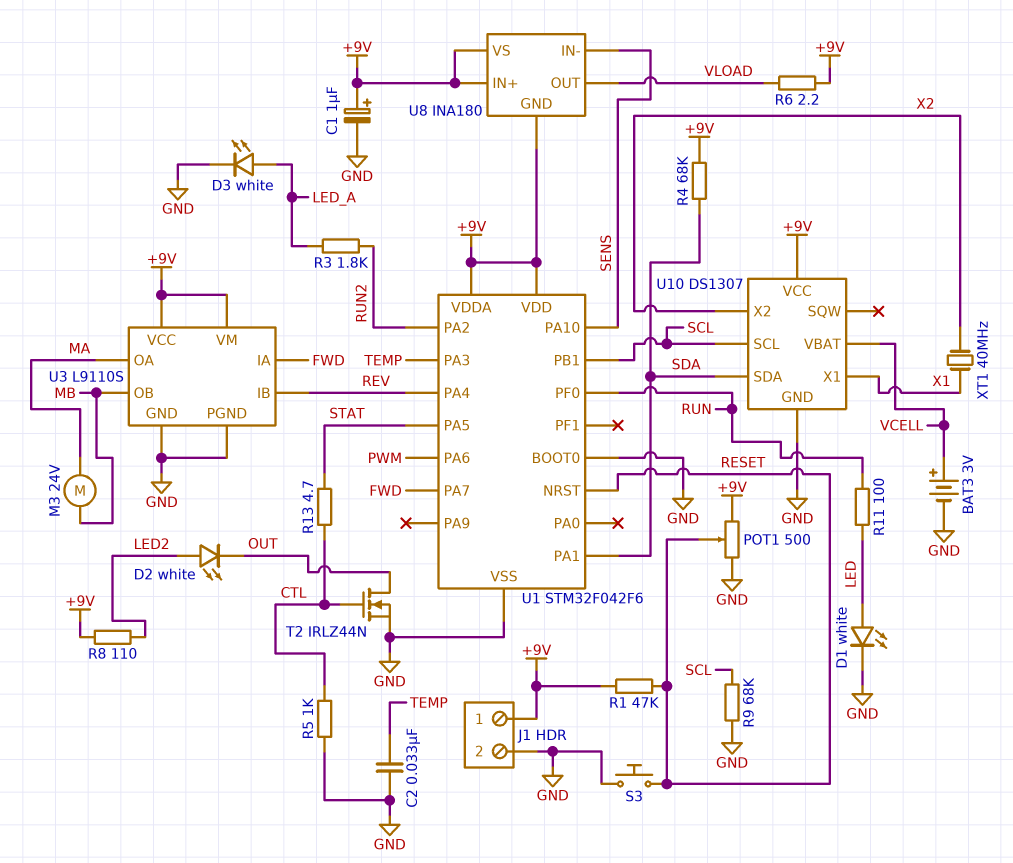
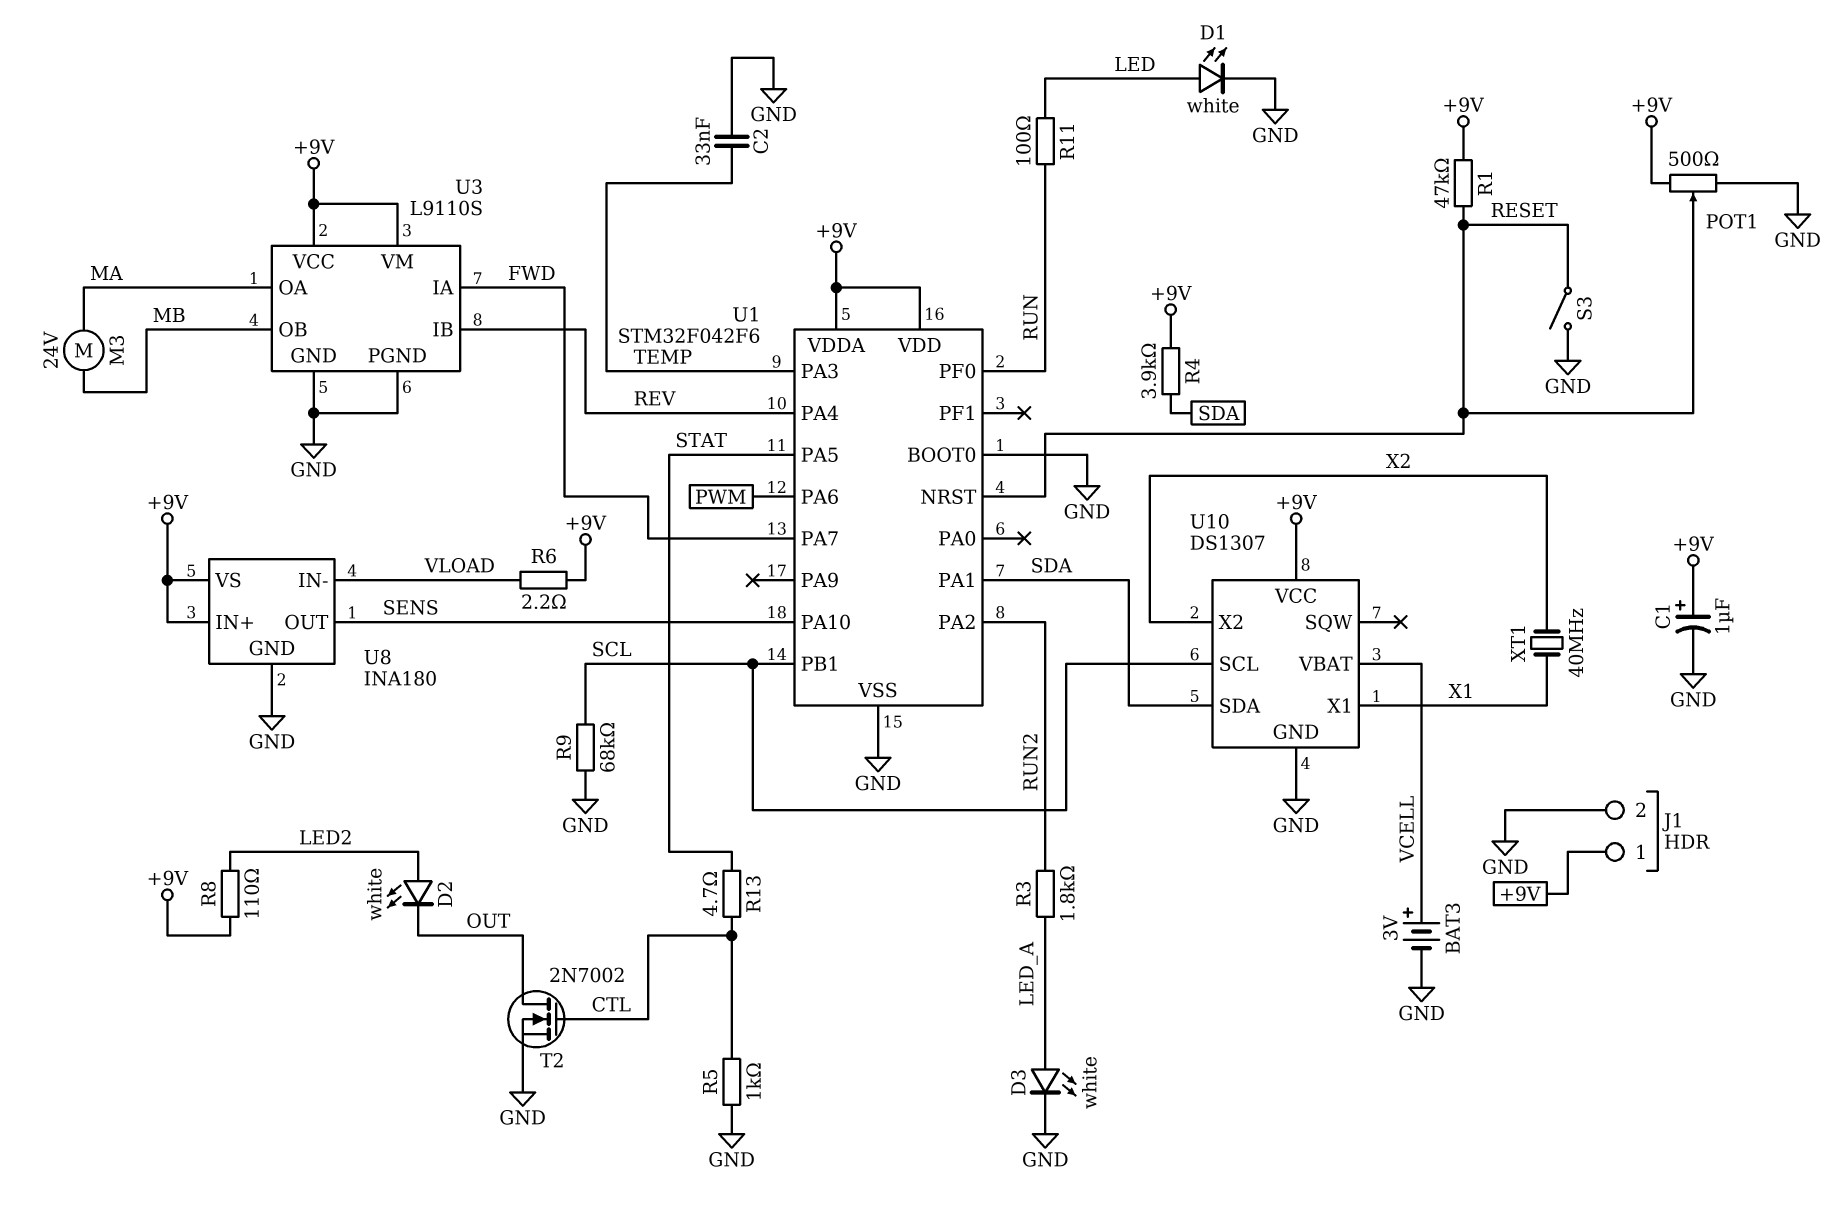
R4: 68k (+9V, SDA) -> 3.9k (+9V, SDA)
S3: button (GND, RESET) -> switch (GND, RESET)
T2: NMOS IRLZ44N (G CTL, D OUT, S GND) -> NMOS 2N7002 (G CTL, D OUT, S GND)
U8 pin GND: +9V -> GND
U8 pin IN-: SENS -> VLOAD
U8 pin OUT: VLOAD -> SENS

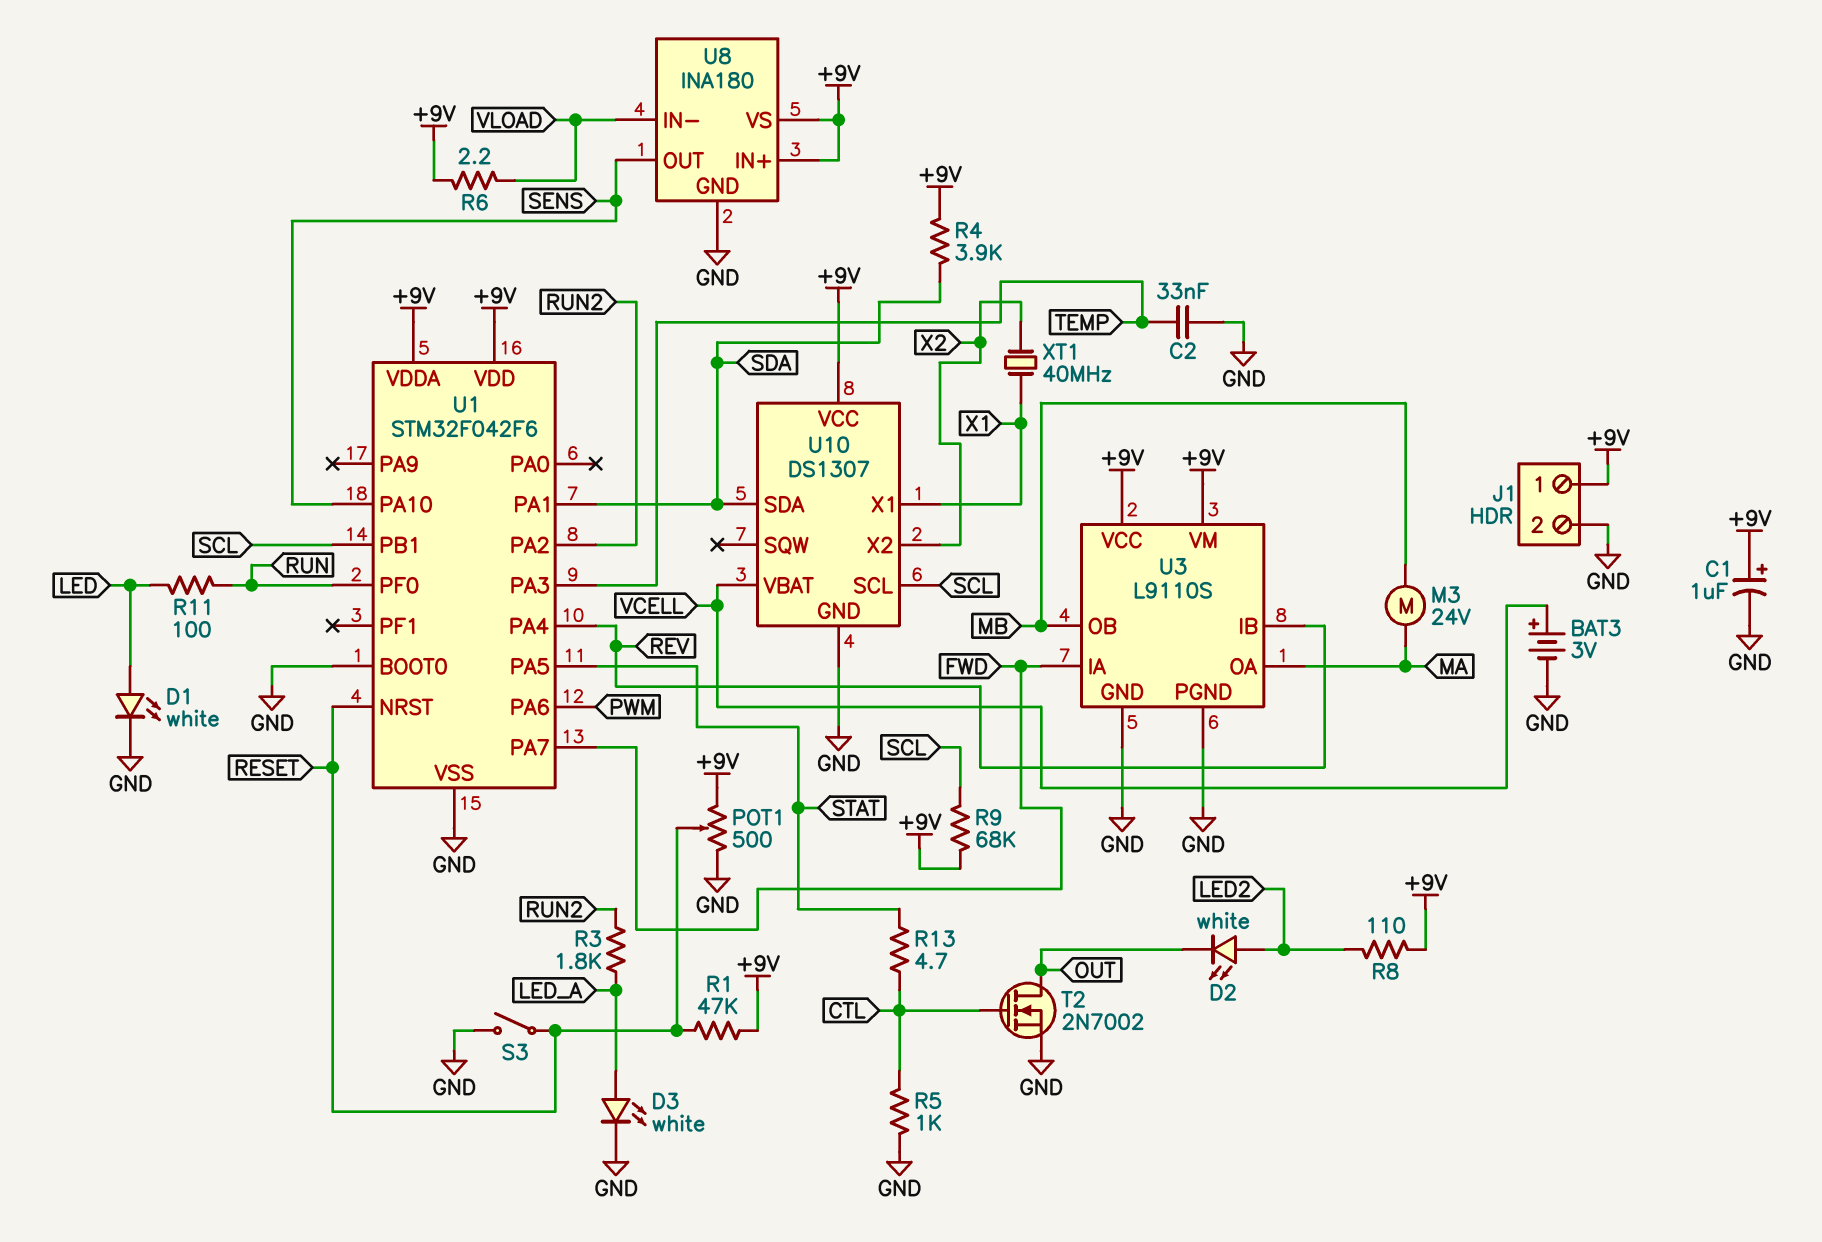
R9: 68k (GND, SCL) -> 68k (+9V, SCL)

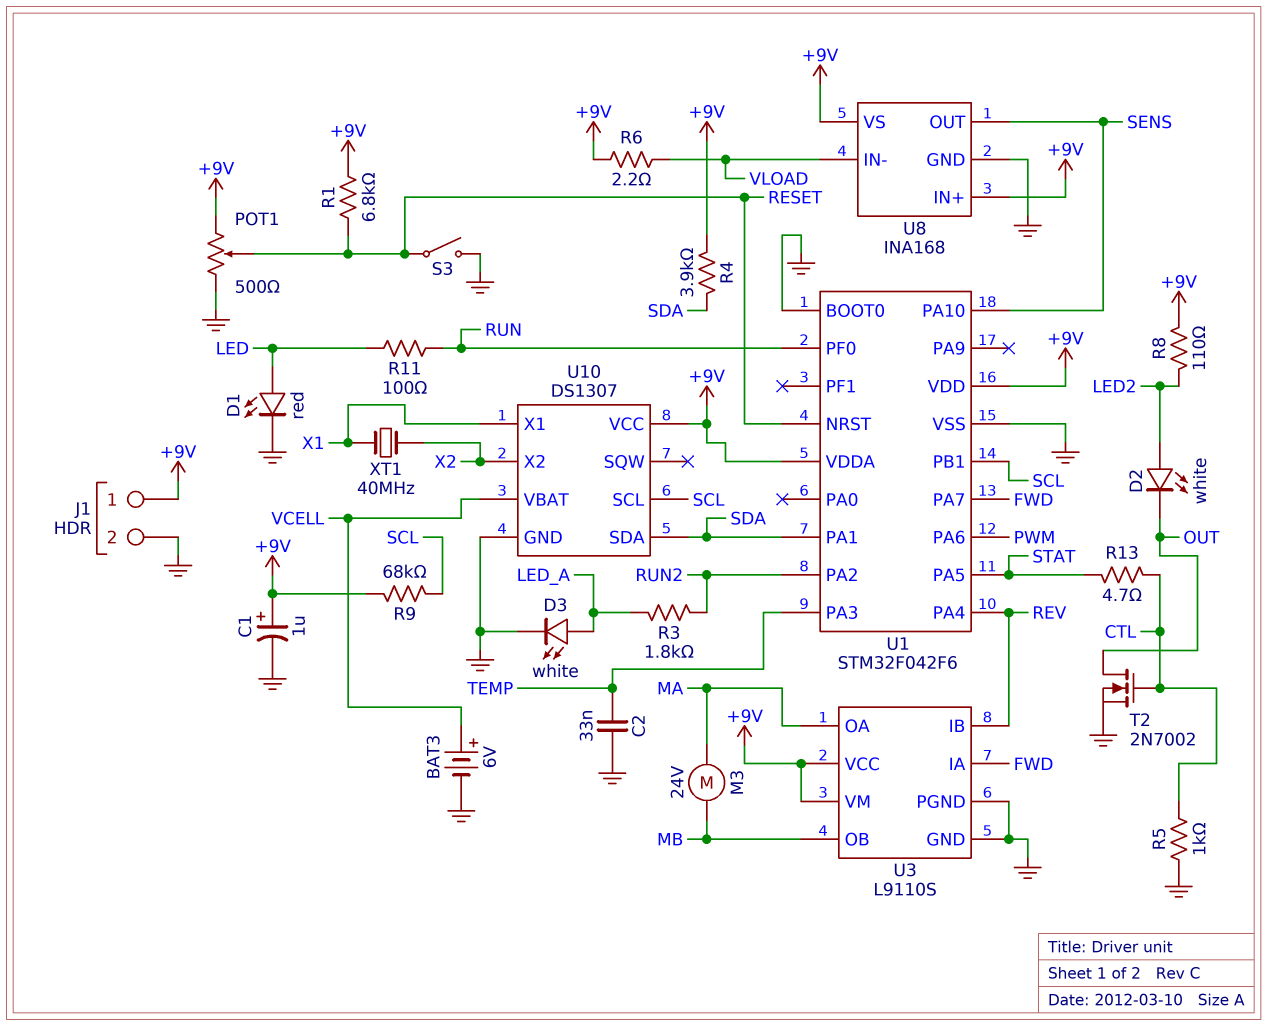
BAT3: 3V (plus VCELL, minus GND) -> 6V (plus VCELL, minus GND)
D1: LED white (A LED, K GND) -> LED red (A LED, K GND)
R1: 47k (+9V, RESET) -> 6.8k (+9V, RESET)
U8: INA180 -> INA168

